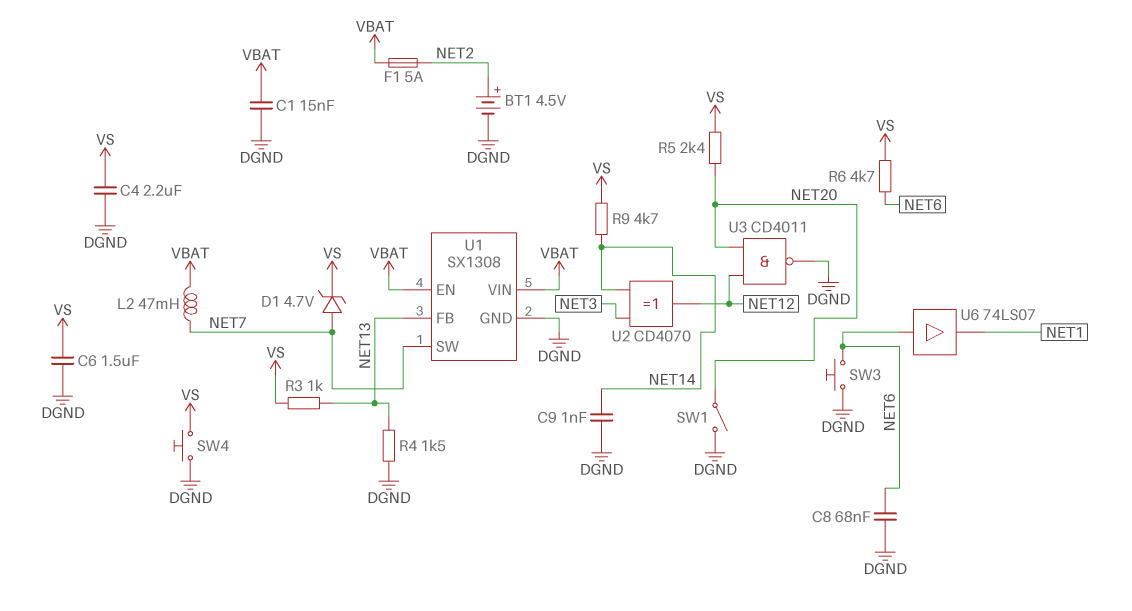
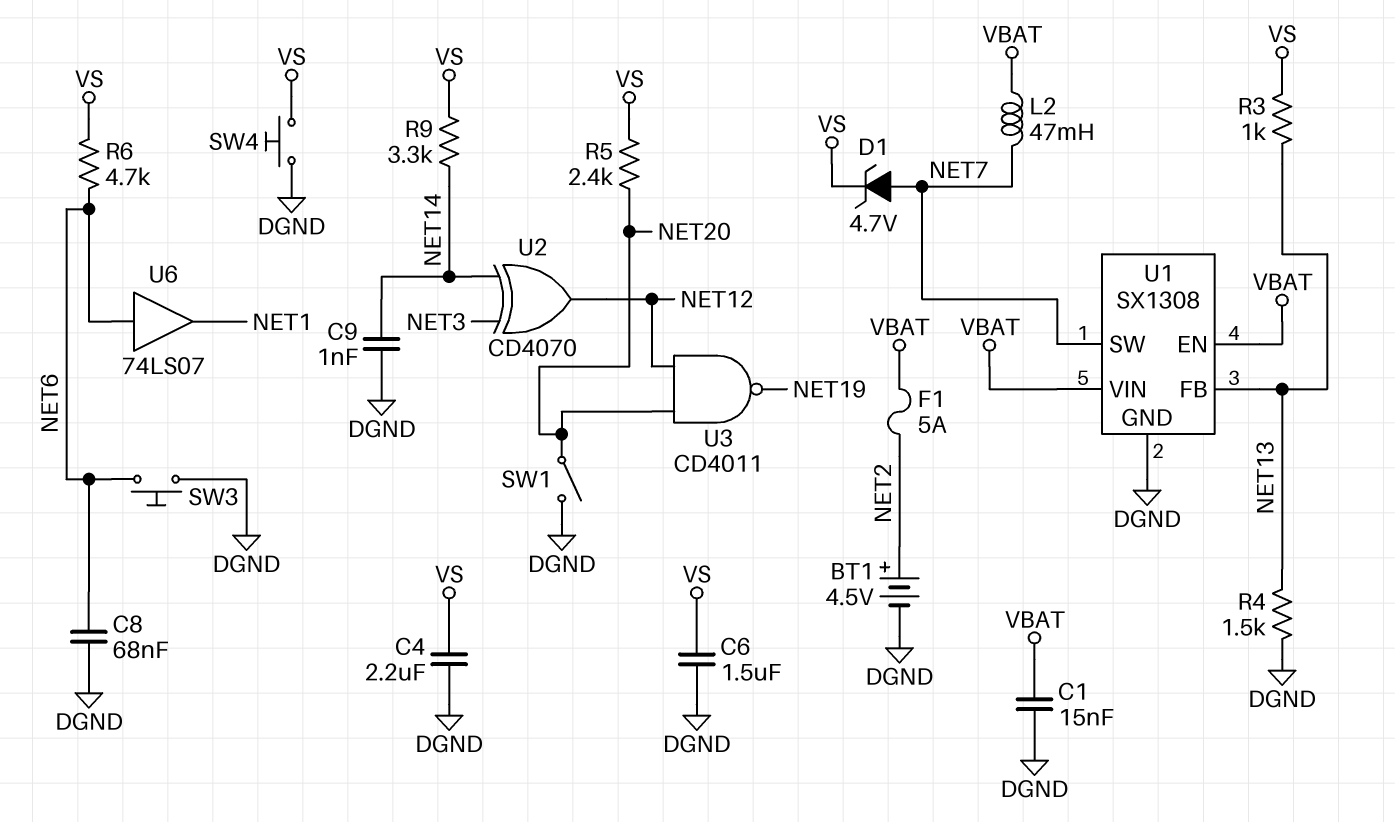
R9: 4.7k (NET14, VS) -> 3.3k (NET14, VS)
U3: NAND CD4011 (in NET12, in NET20, out DGND) -> NAND CD4011 (in NET12, in NET20, out NET19)

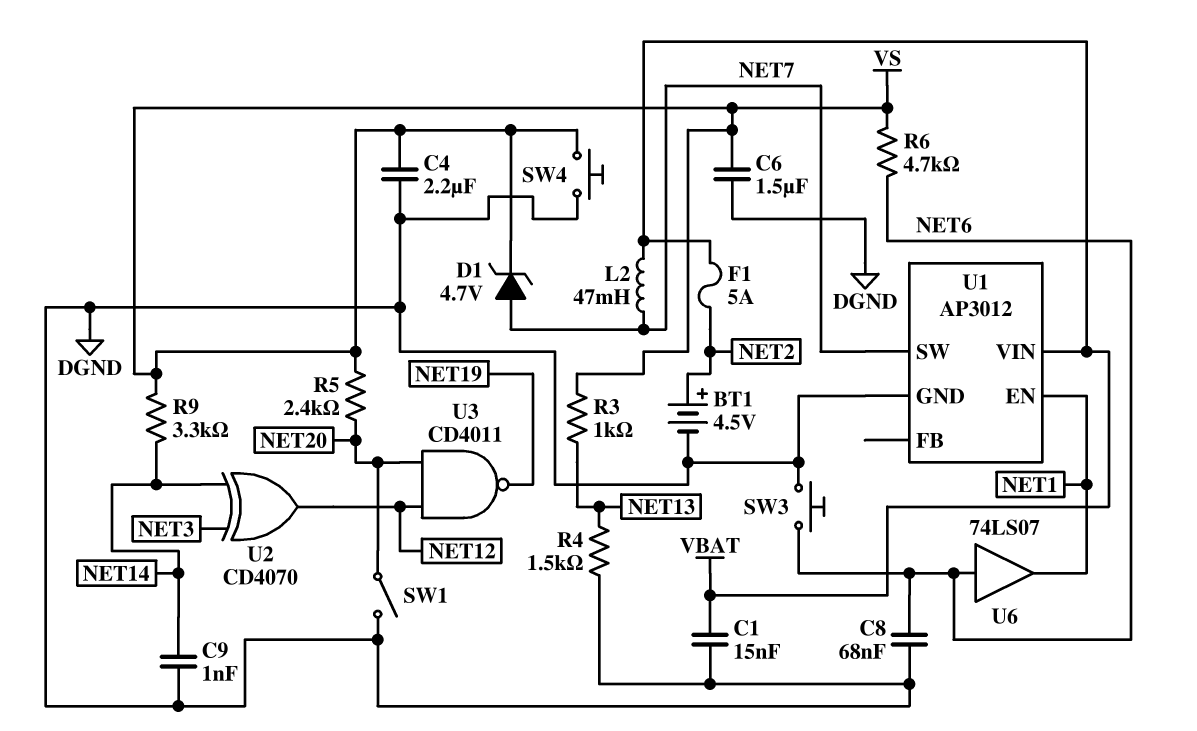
U1: SX1308 -> AP3012
U1 pin EN: VBAT -> NET1
U1 pin FB: NET13 -> none

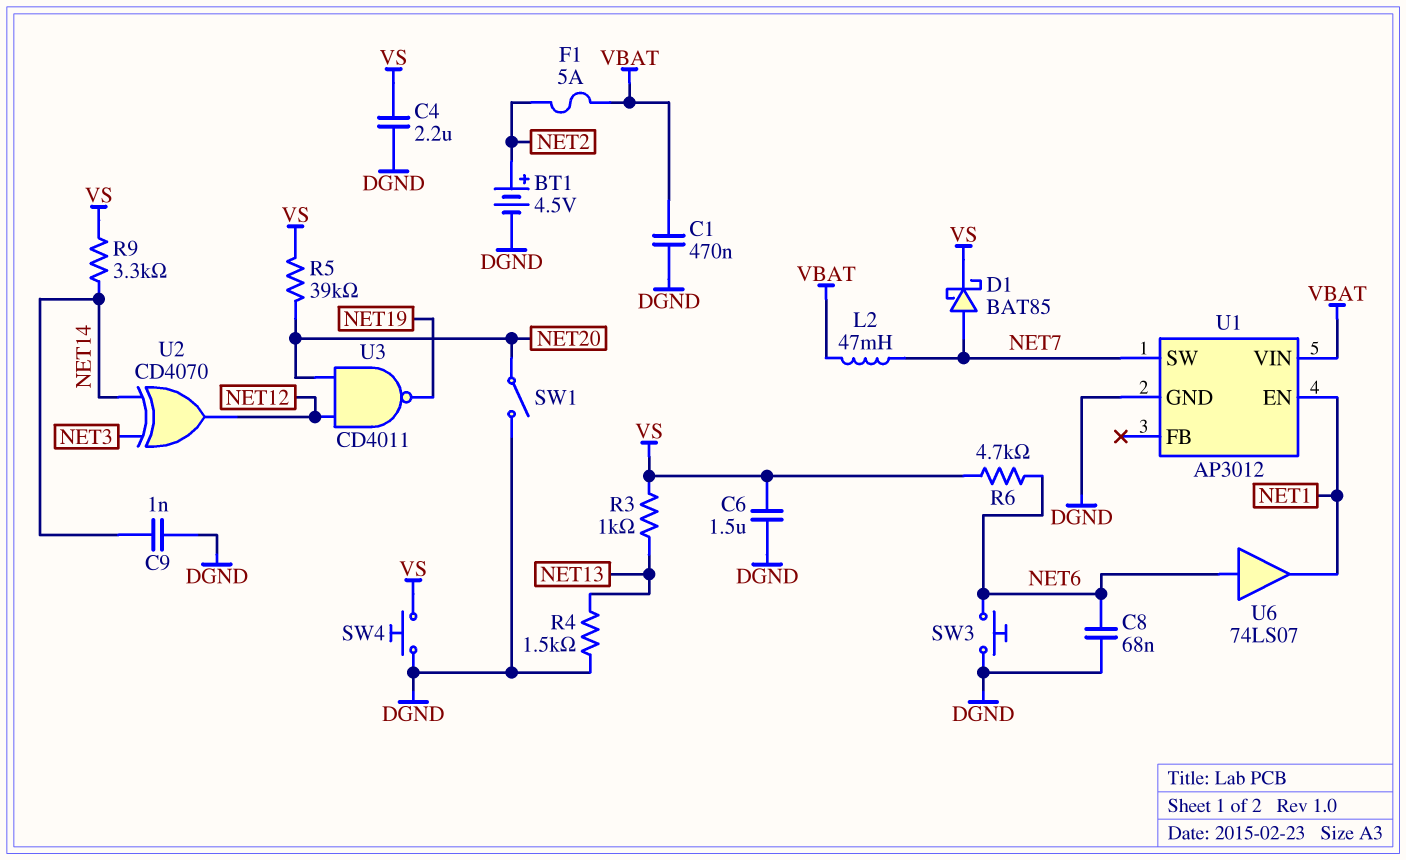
C1: 15nF (DGND, VBAT) -> 470nF (DGND, VBAT)
D1: zener 4.7V (A NET7, K VS) -> schottky BAT85 (A NET7, K VS)
R5: 2.4k (NET20, VS) -> 39k (NET20, VS)

